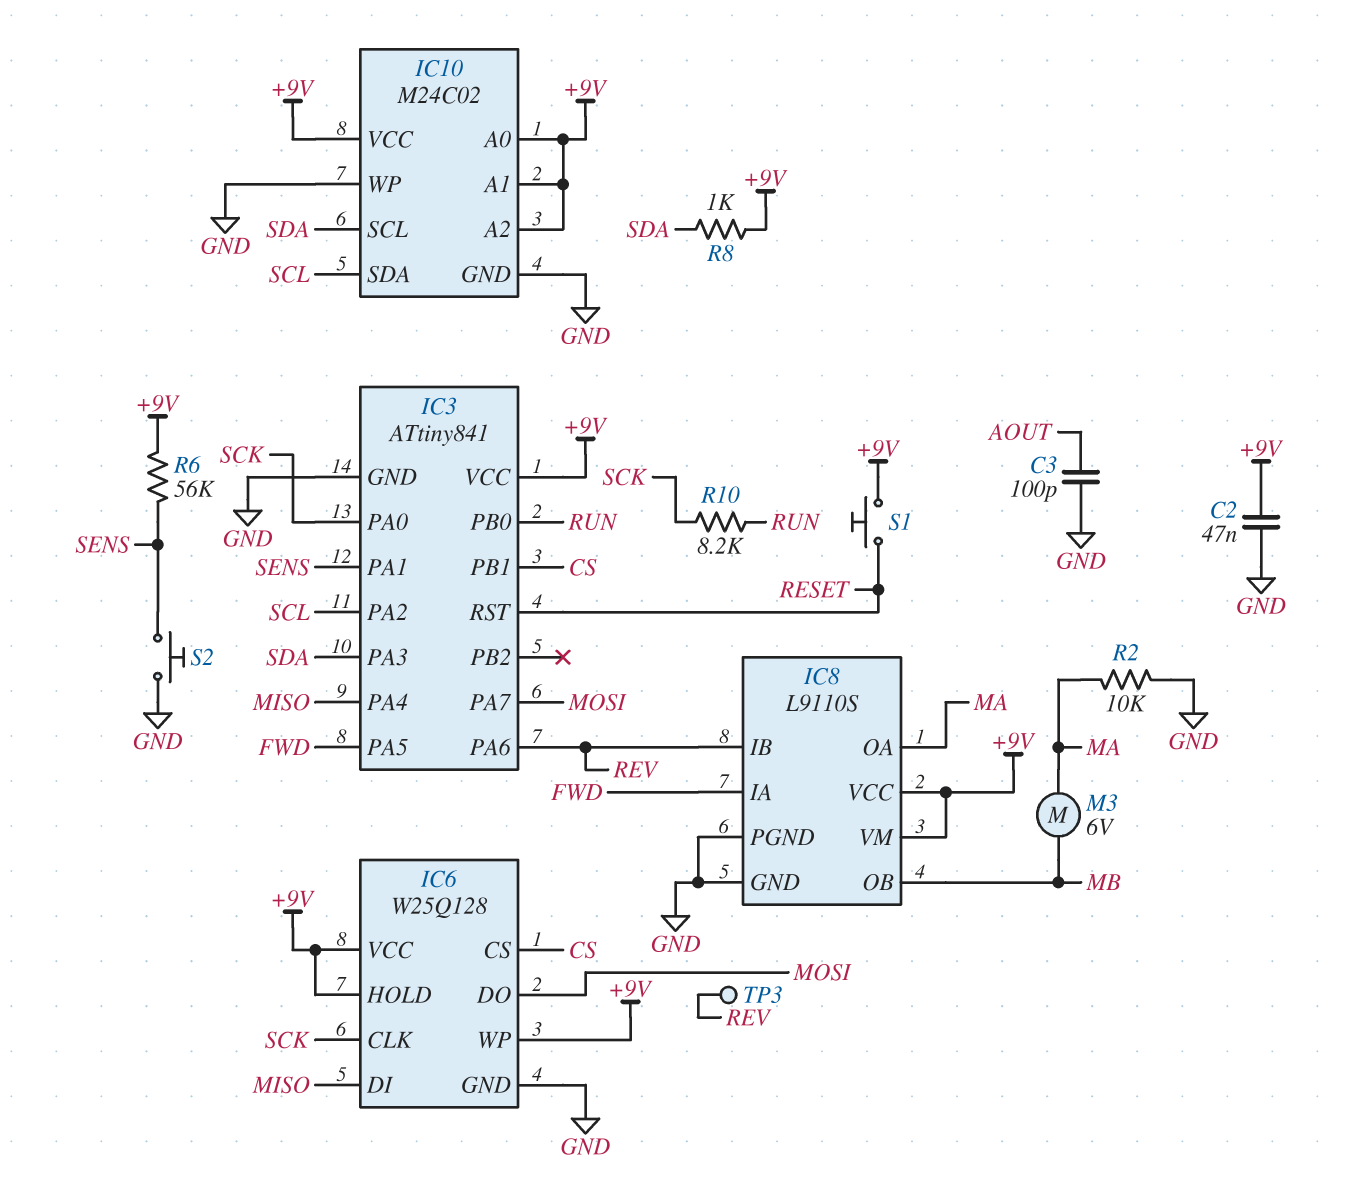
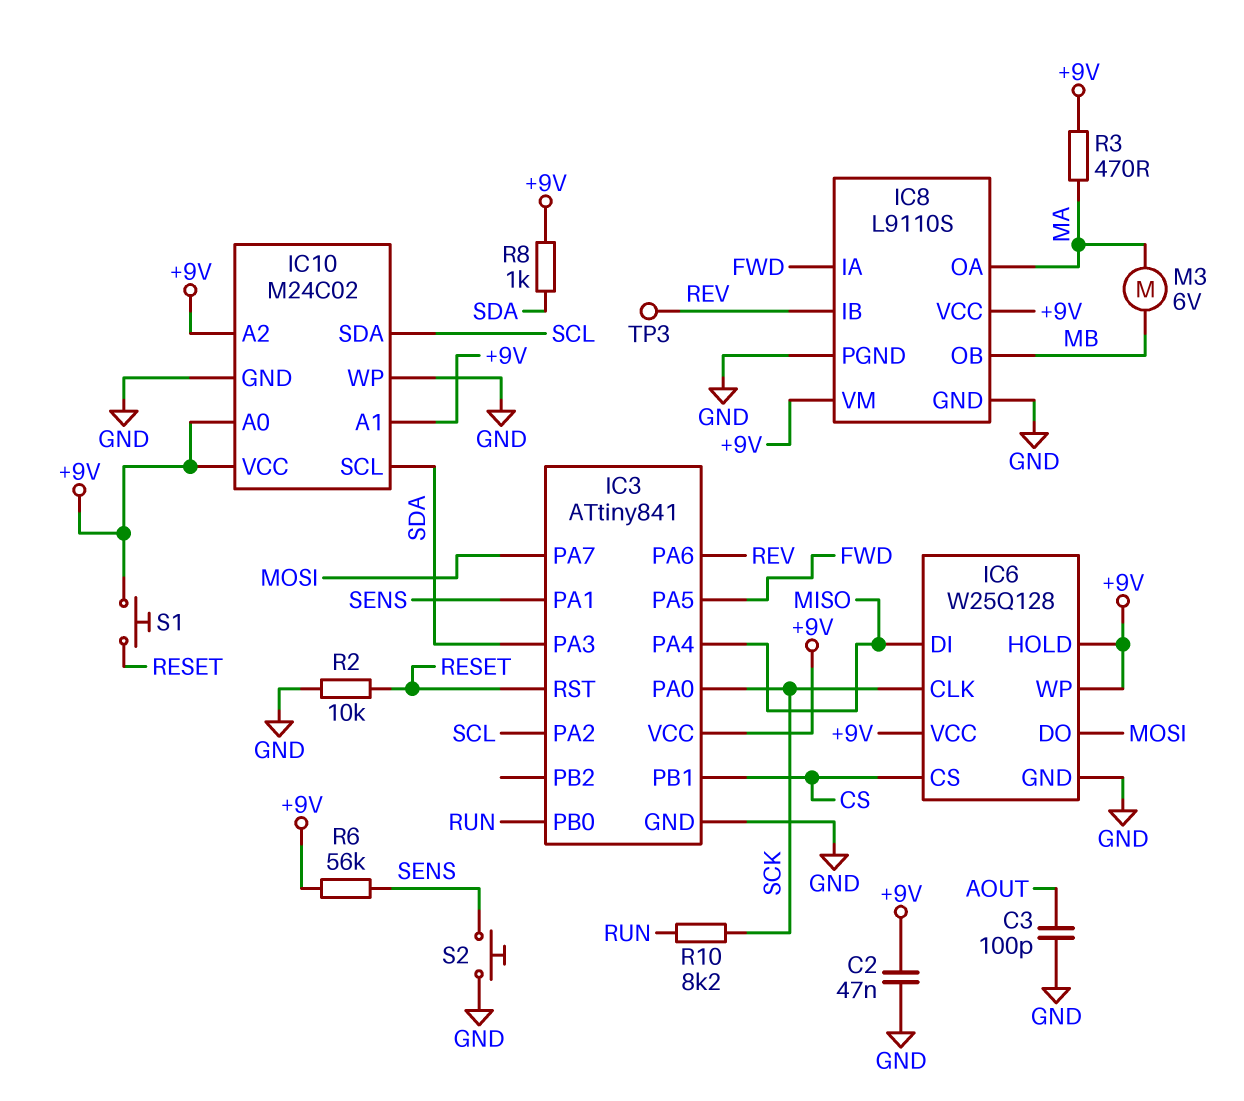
R2: 10k (GND, MA) -> 10k (GND, RESET)
R3: none -> 470 (+9V, MA)

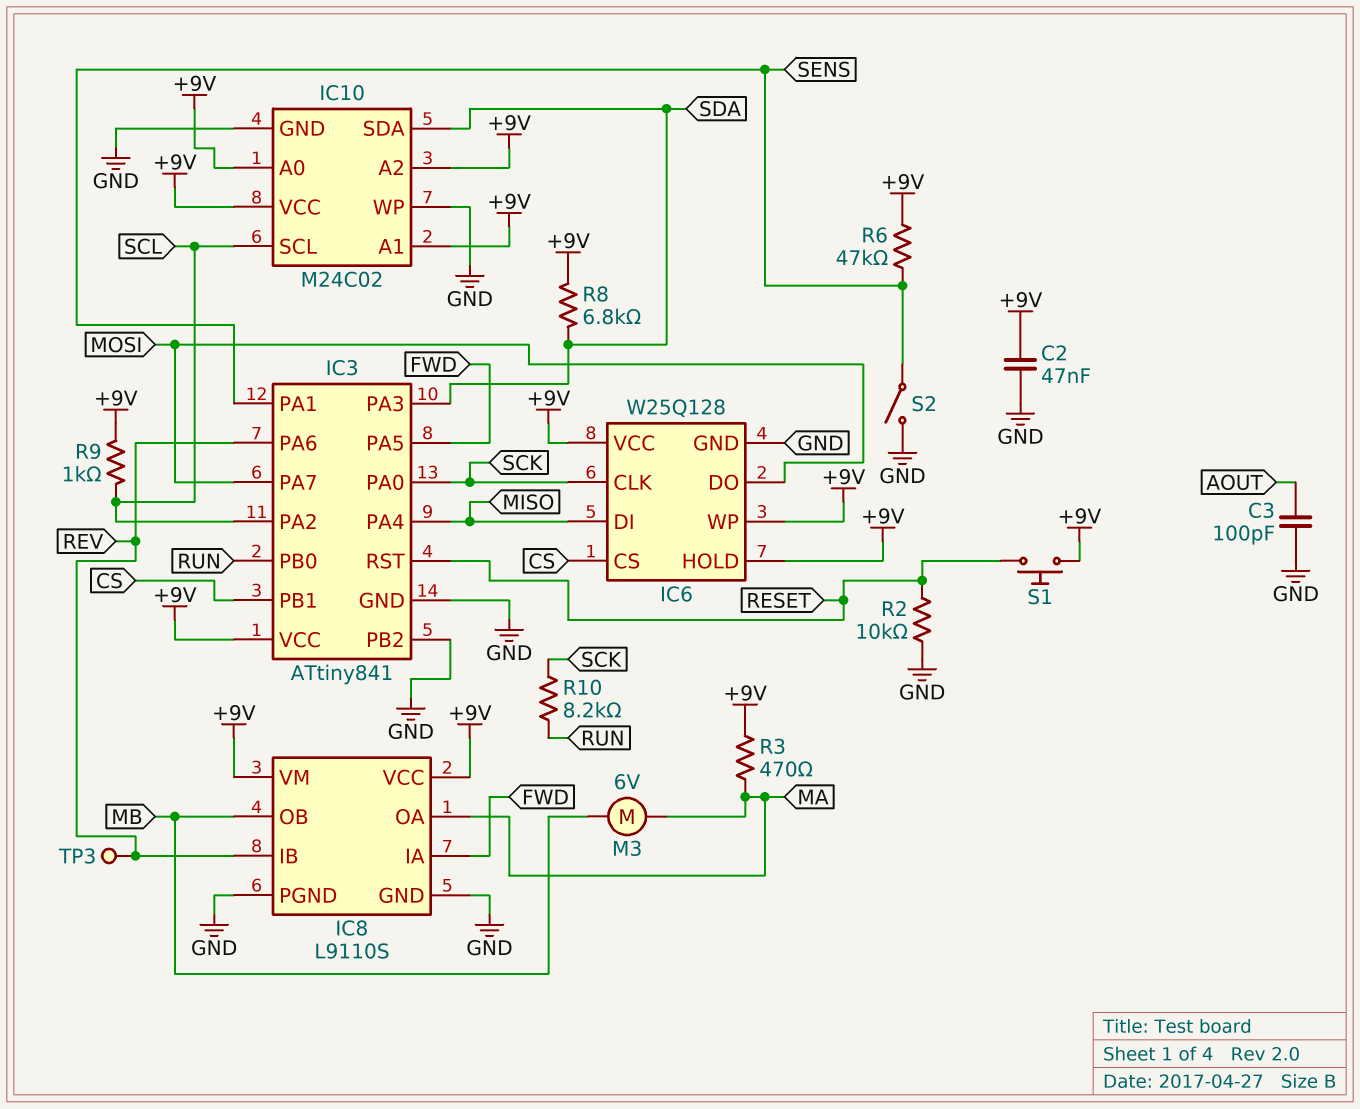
IC3 pin PB2: none -> GND
IC10 pin SCL: SDA -> SCL
IC10 pin SDA: SCL -> SDA
R6: 56k (+9V, SENS) -> 47k (+9V, SENS)
R8: 1k (+9V, SDA) -> 6.8k (+9V, SDA)
R9: none -> 1k (+9V, SCL)
S2: button (GND, SENS) -> switch (GND, SENS)

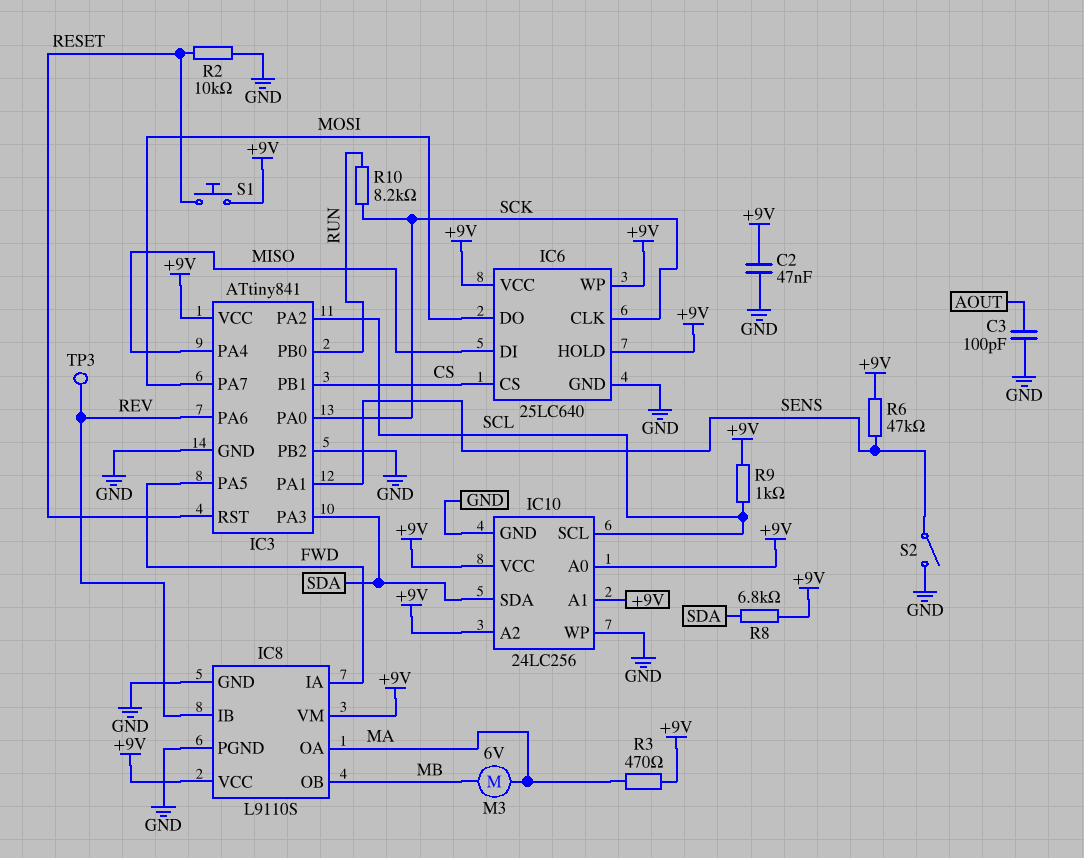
IC6: W25Q128 -> 25LC640
IC10: M24C02 -> 24LC256

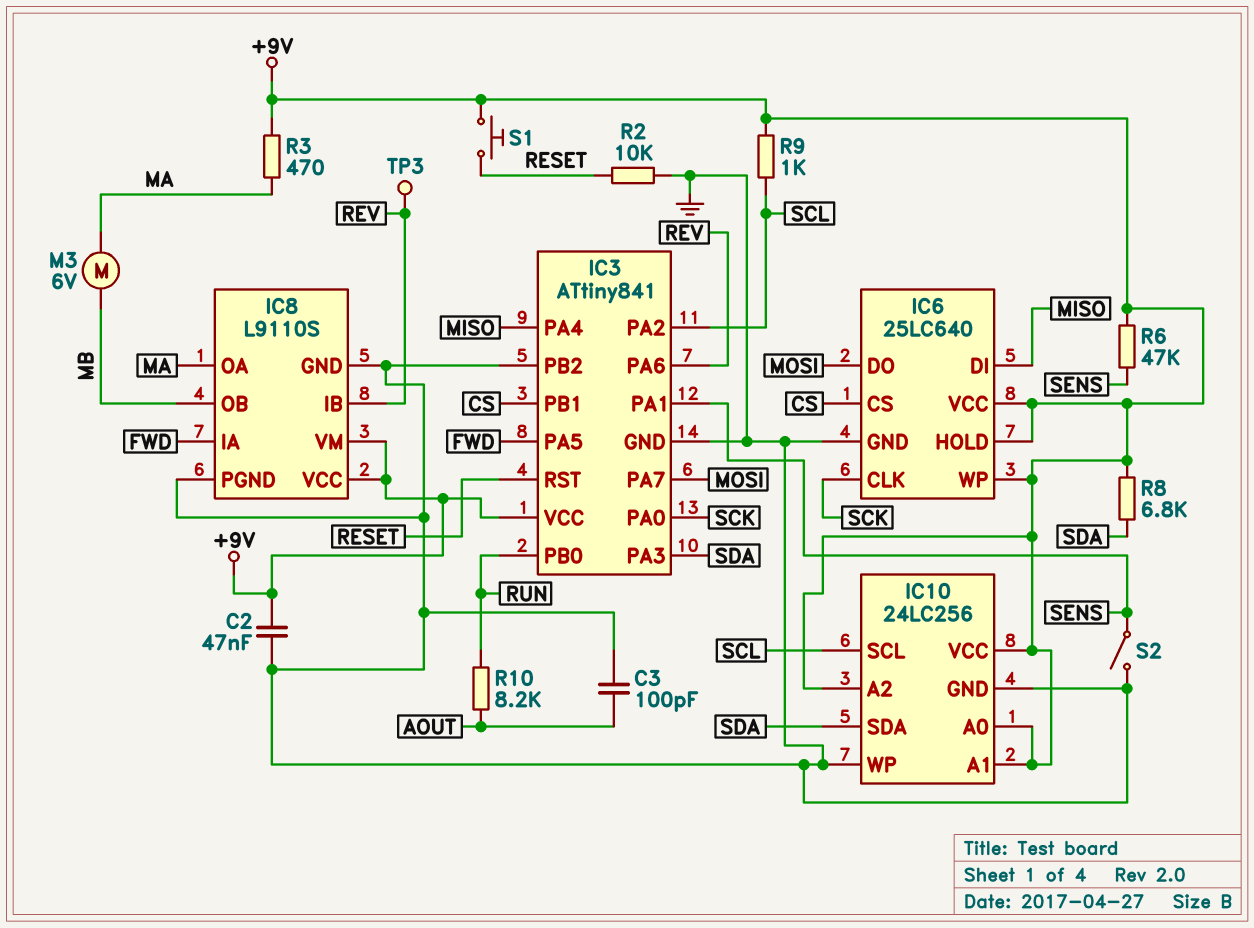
R10: 8.2k (RUN, SCK) -> 8.2k (AOUT, RUN)

